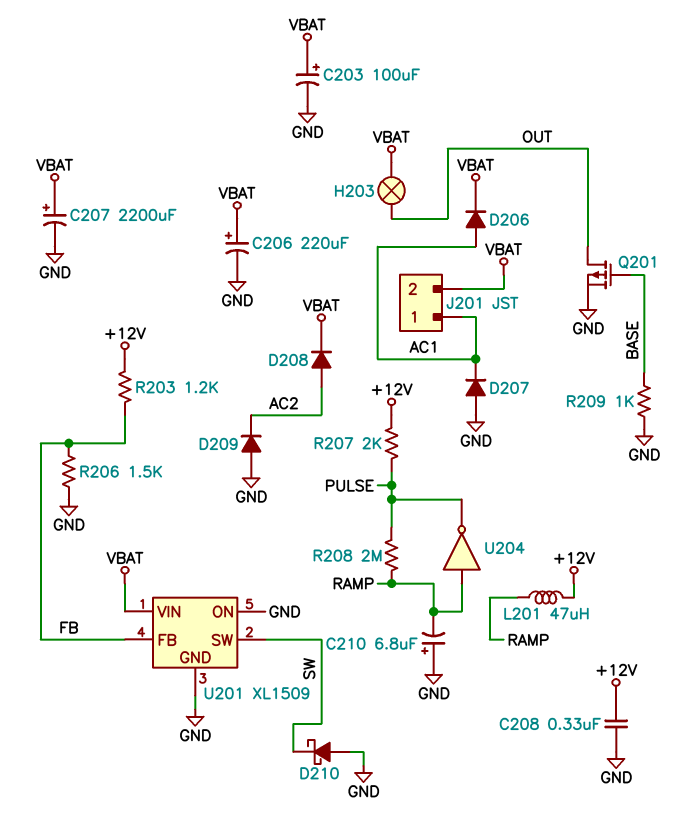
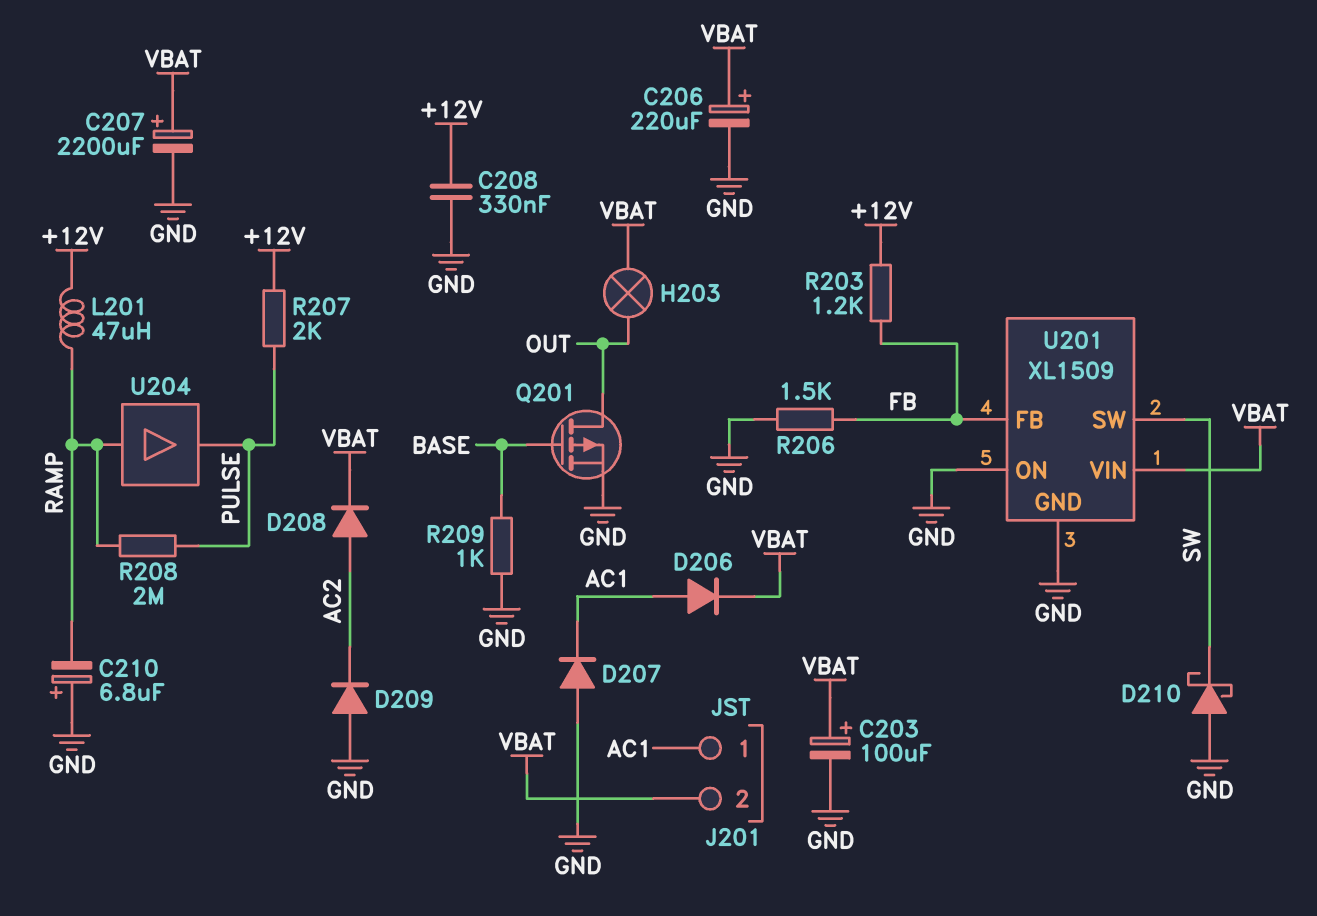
U204: NOT (in RAMP, out PULSE) -> buffer (in RAMP, out PULSE)

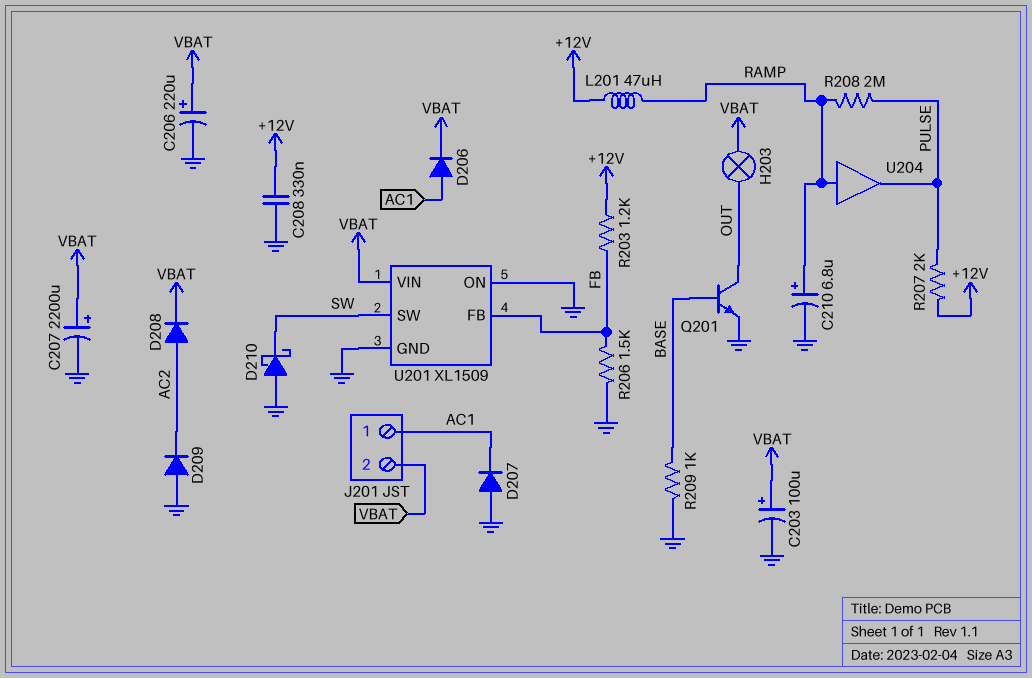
C210: 6.8uF (plus GND, minus RAMP) -> 6.8uF (plus RAMP, minus GND)
Q201: PMOS (G BASE, D OUT, S GND) -> NPN (B BASE, C OUT, E GND)

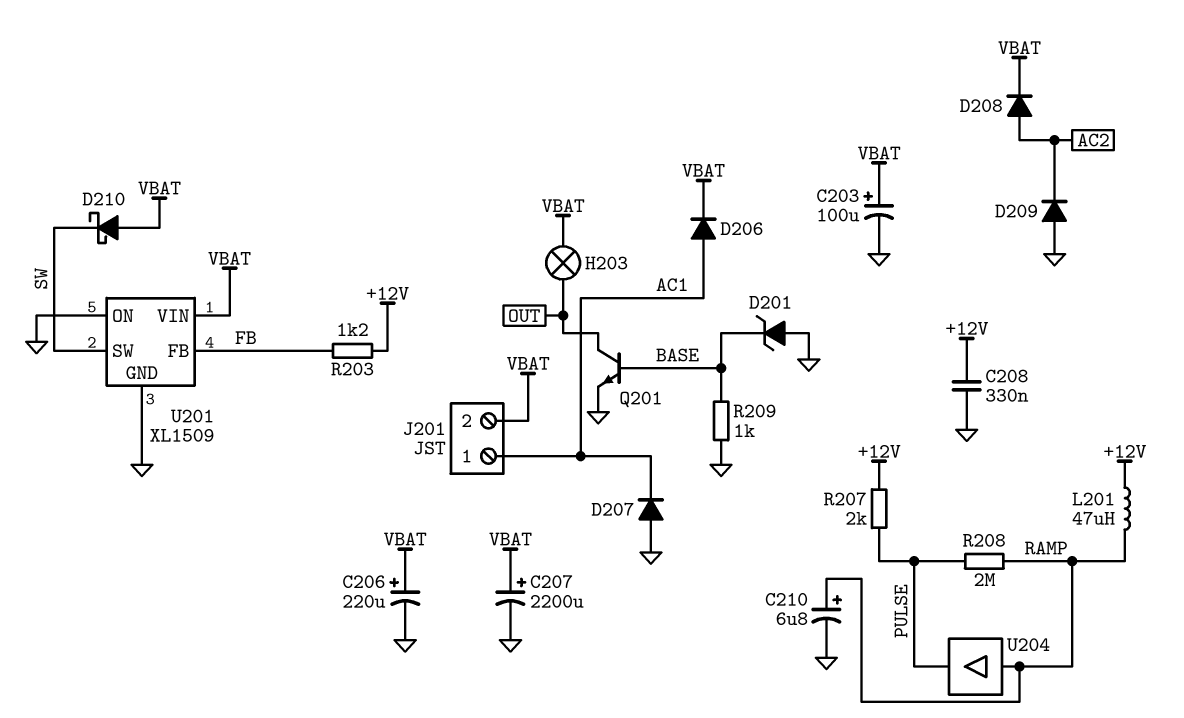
D201: none -> zener (A GND, K BASE)
D210: schottky (A GND, K SW) -> schottky (A VBAT, K SW)
R206: 1.5k (FB, GND) -> none

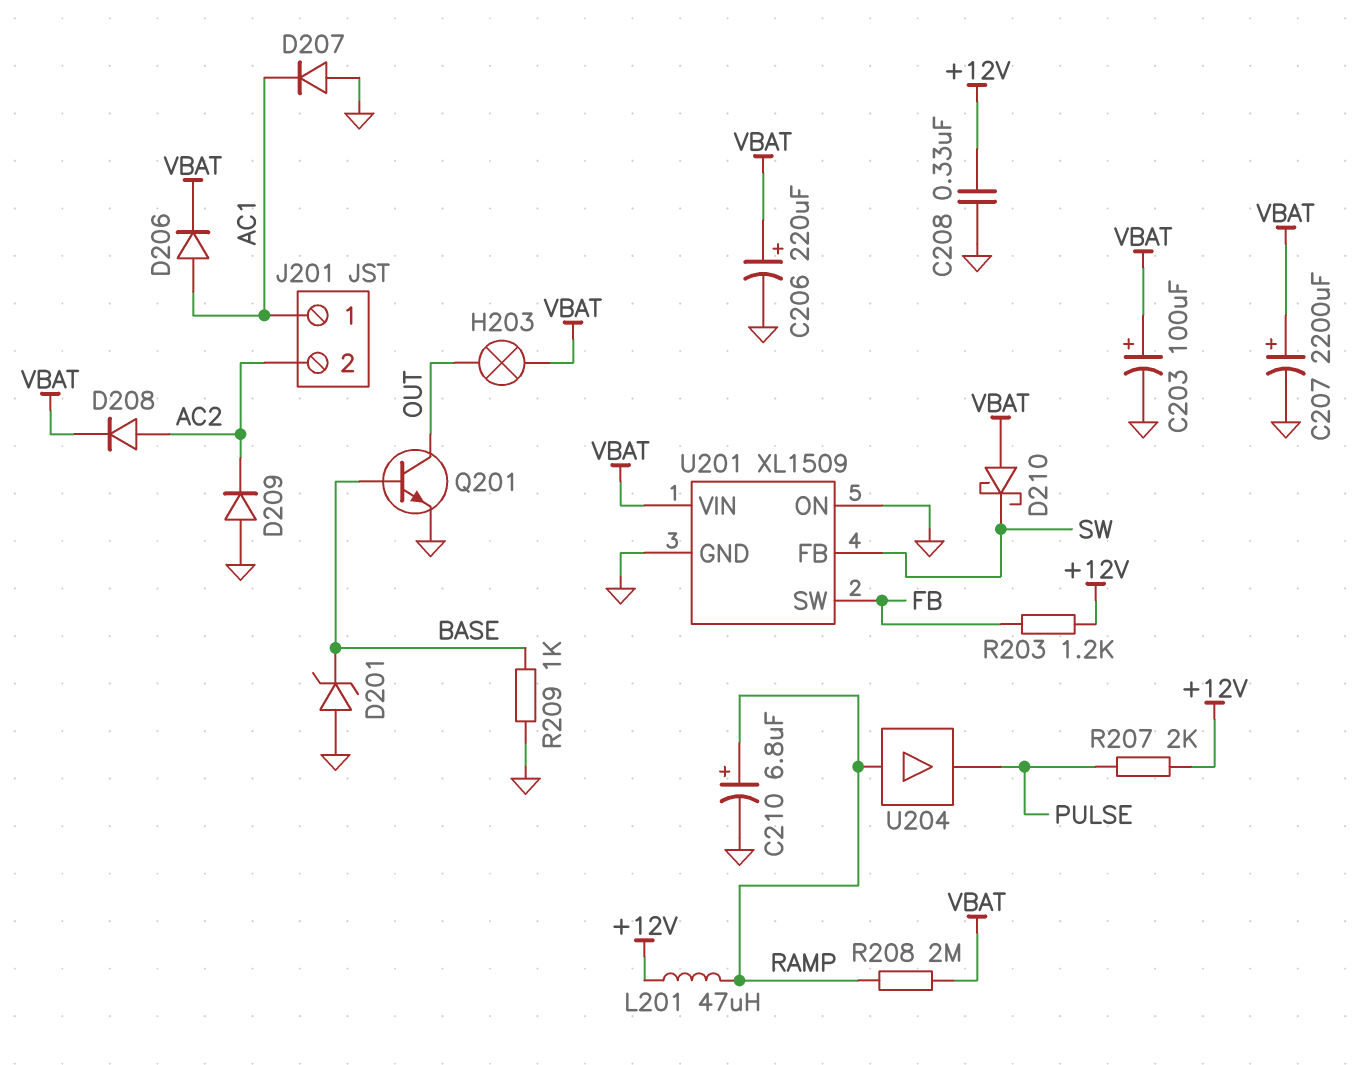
J201 pin 2: VBAT -> AC2
R208: 2M (PULSE, RAMP) -> 2M (RAMP, VBAT)
U201 pin FB: FB -> SW
U201 pin SW: SW -> FB

